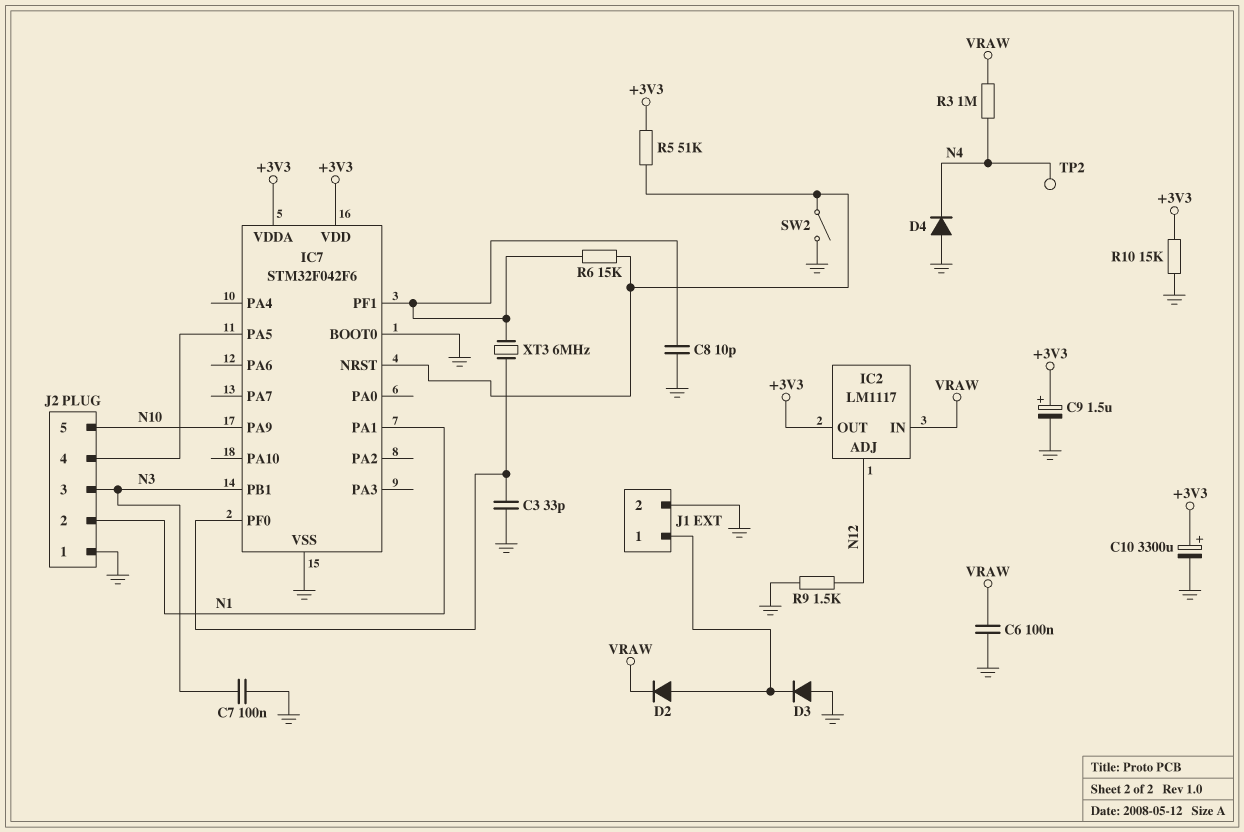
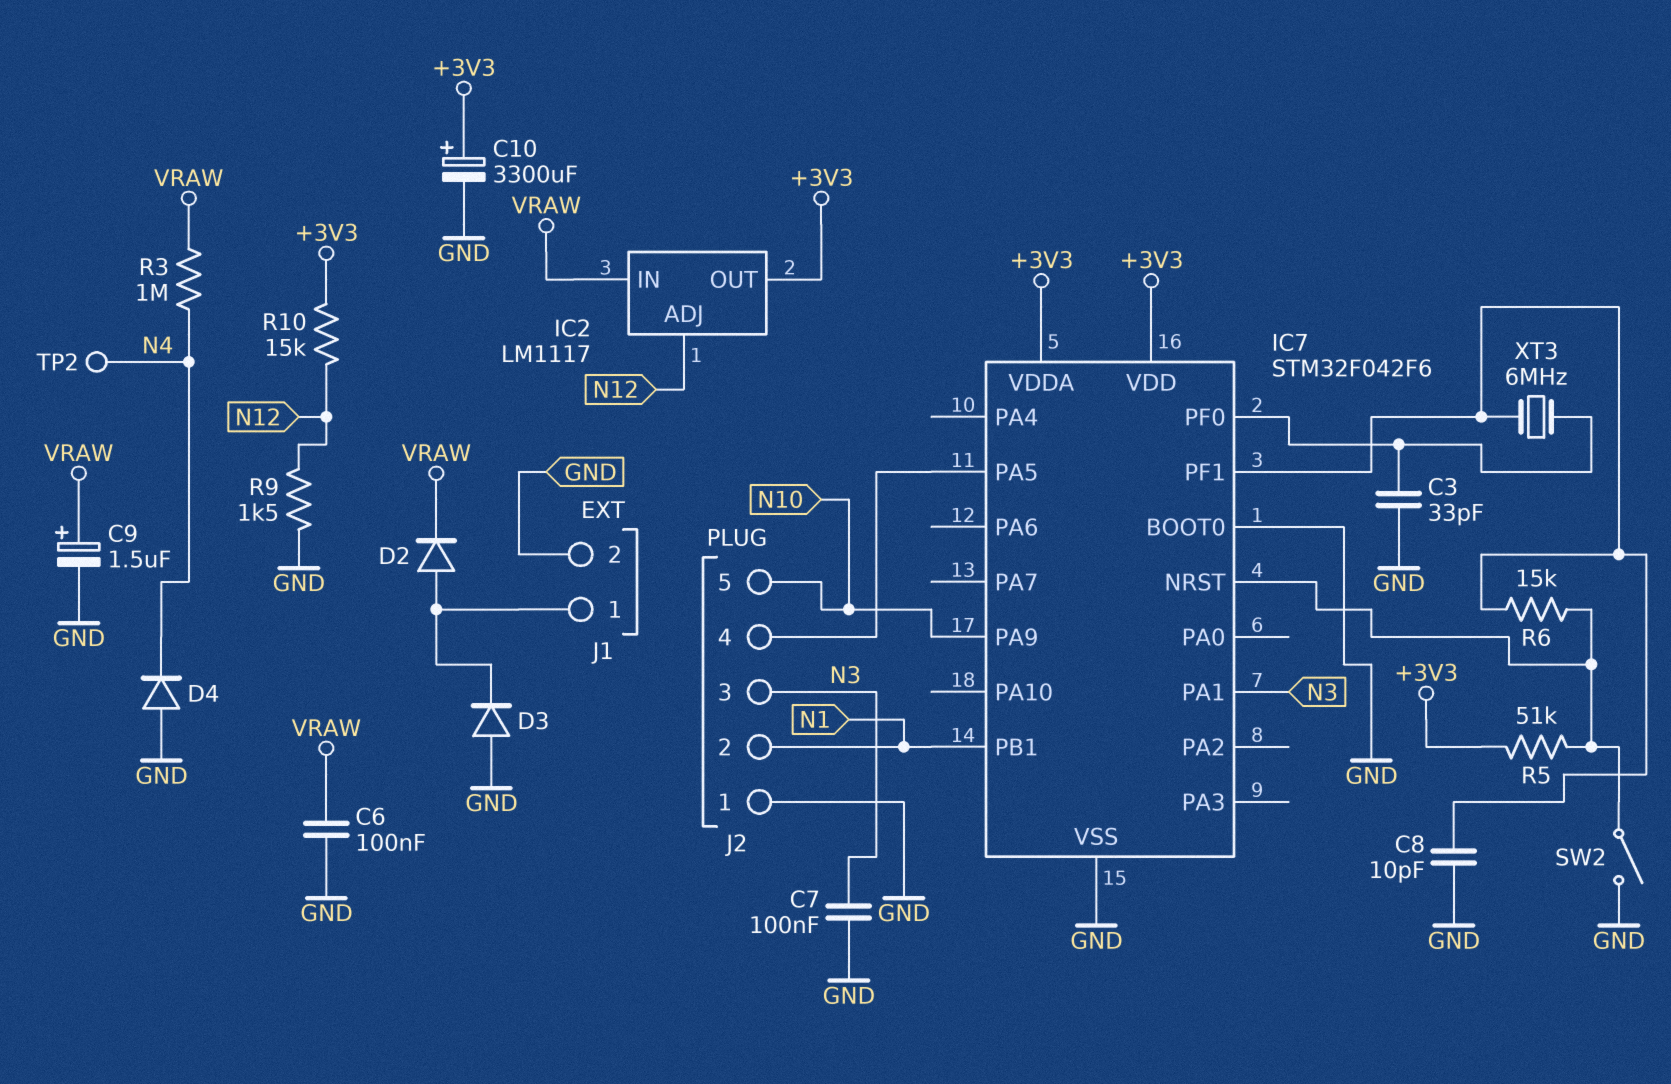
C9: 1.5uF (plus +3V3, minus GND) -> 1.5uF (plus VRAW, minus GND)
IC7 pin PA1: N1 -> N3
IC7 pin PB1: N3 -> N1
R10: 15k (+3V3, GND) -> 15k (+3V3, N12)

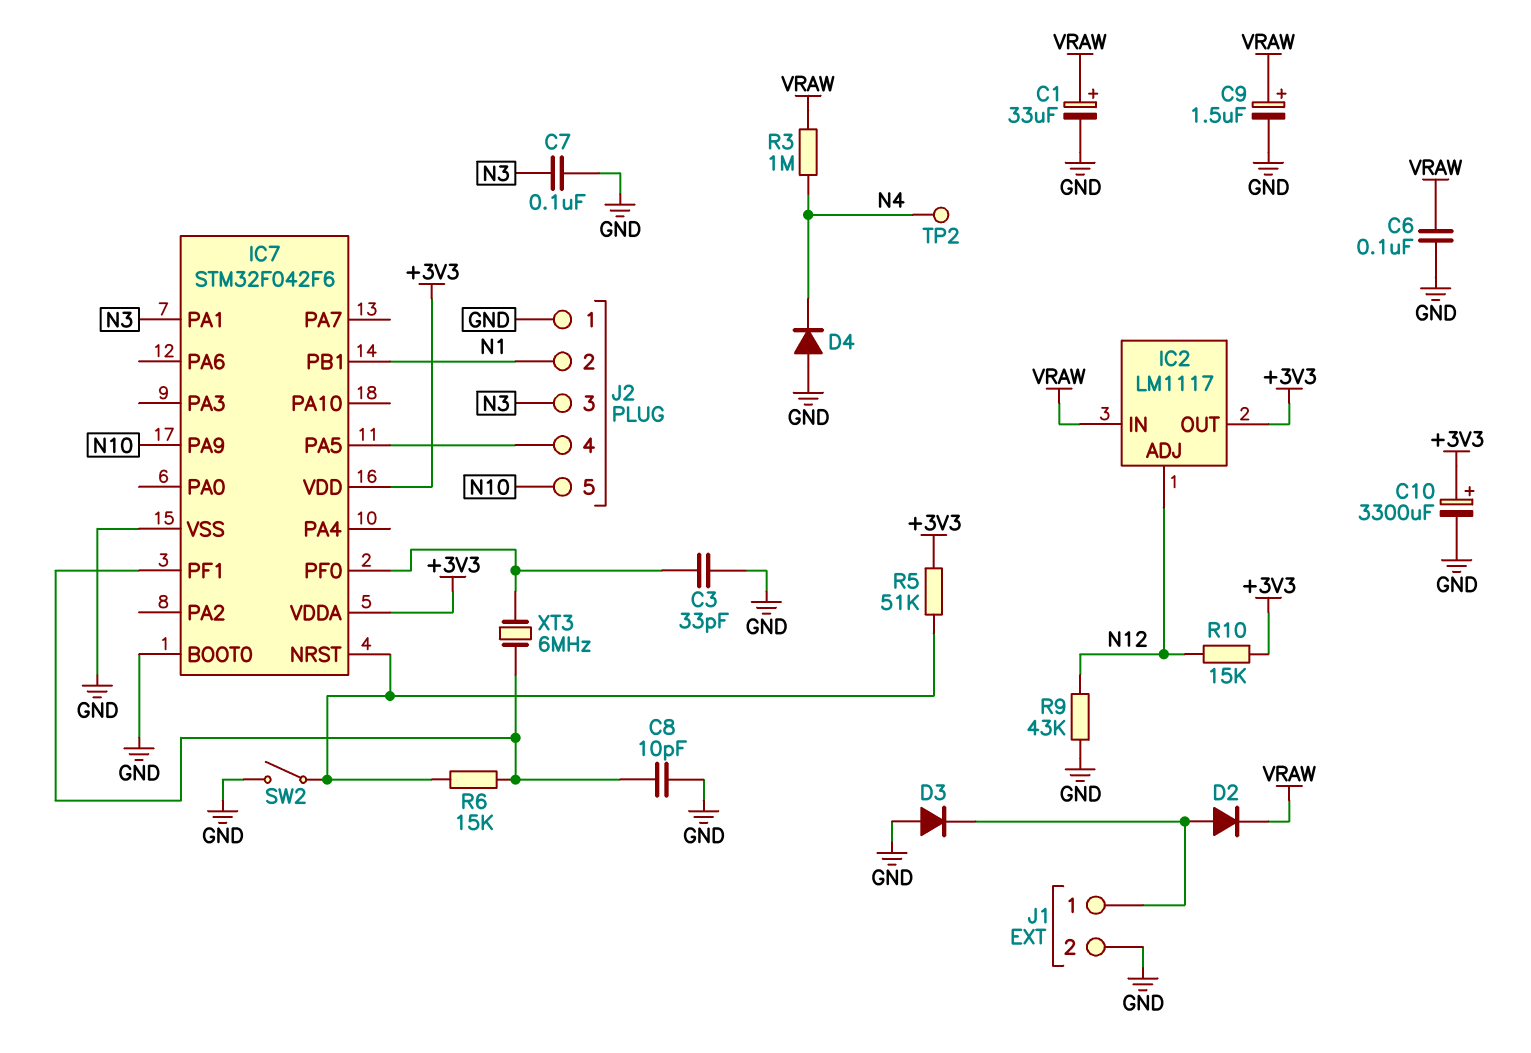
C1: none -> 33uF (plus VRAW, minus GND)
R9: 1.5k (GND, N12) -> 43k (GND, N12)

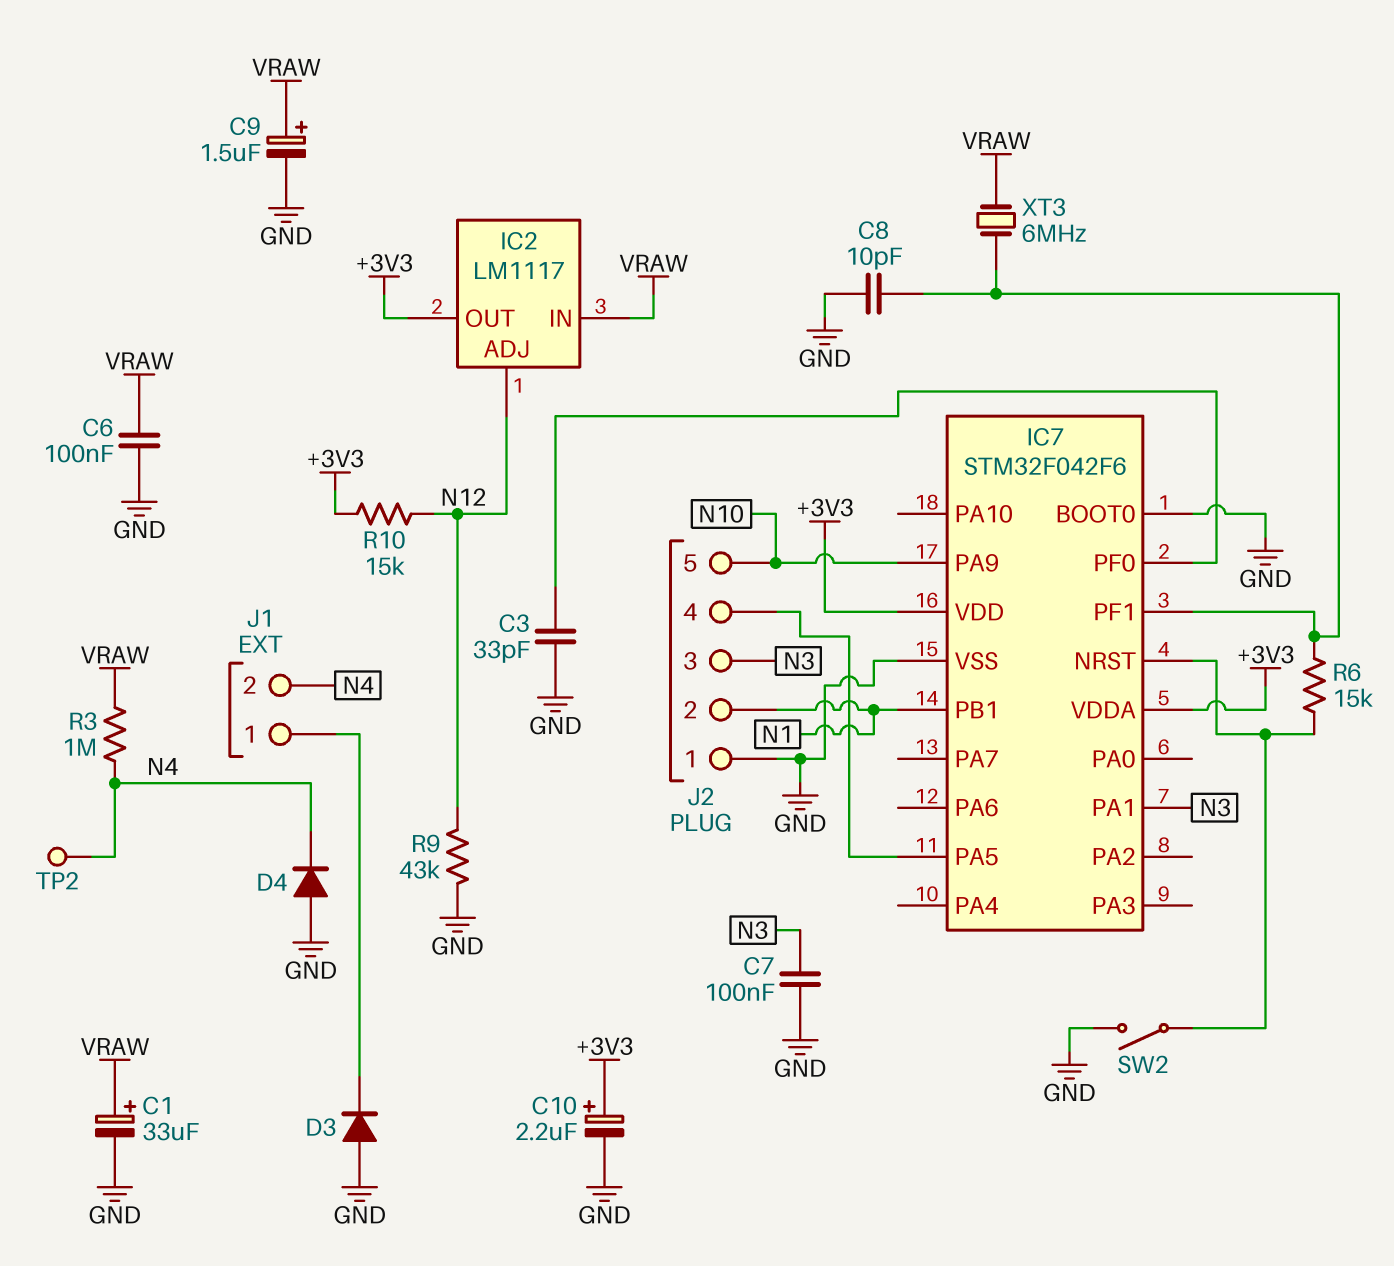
C10: 3300uF (plus +3V3, minus GND) -> 2.2uF (plus +3V3, minus GND)
D2: diode (A J1/1, K VRAW) -> none
J1 pin 2: GND -> N4
R5: 51k (+3V3, IC7/NRST) -> none
XT3: 6MHz (IC7/PF0, IC7/PF1) -> 6MHz (IC7/PF1, VRAW)

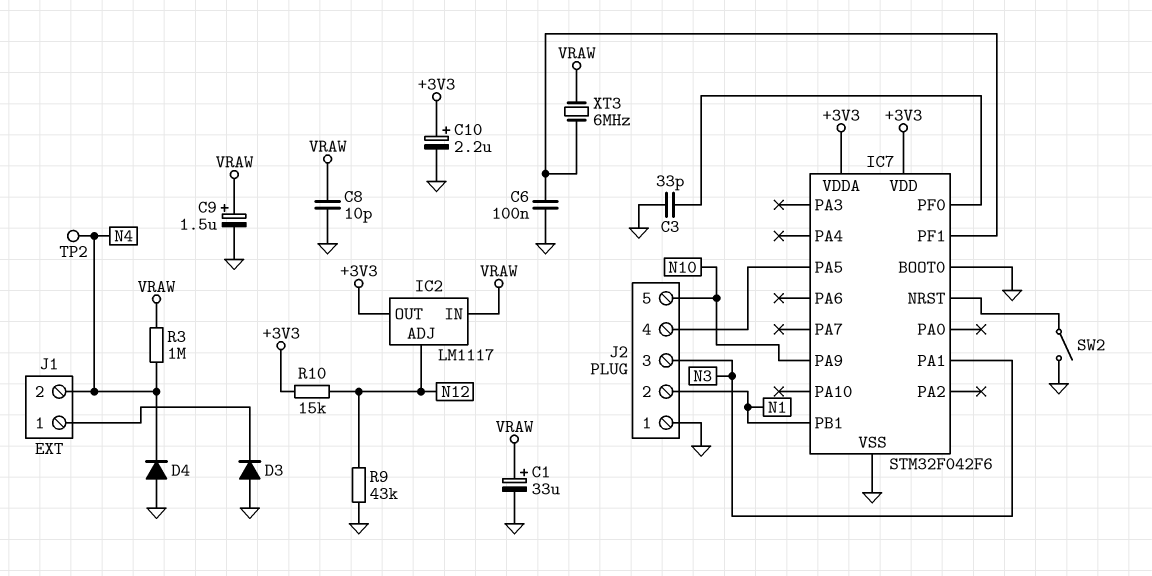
C6: 100nF (GND, VRAW) -> 100nF (GND, IC7/PF1)
C7: 100nF (GND, N3) -> none
C8: 10pF (GND, IC7/PF1) -> 10pF (GND, VRAW)
R6: 15k (IC7/NRST, IC7/PF1) -> none

